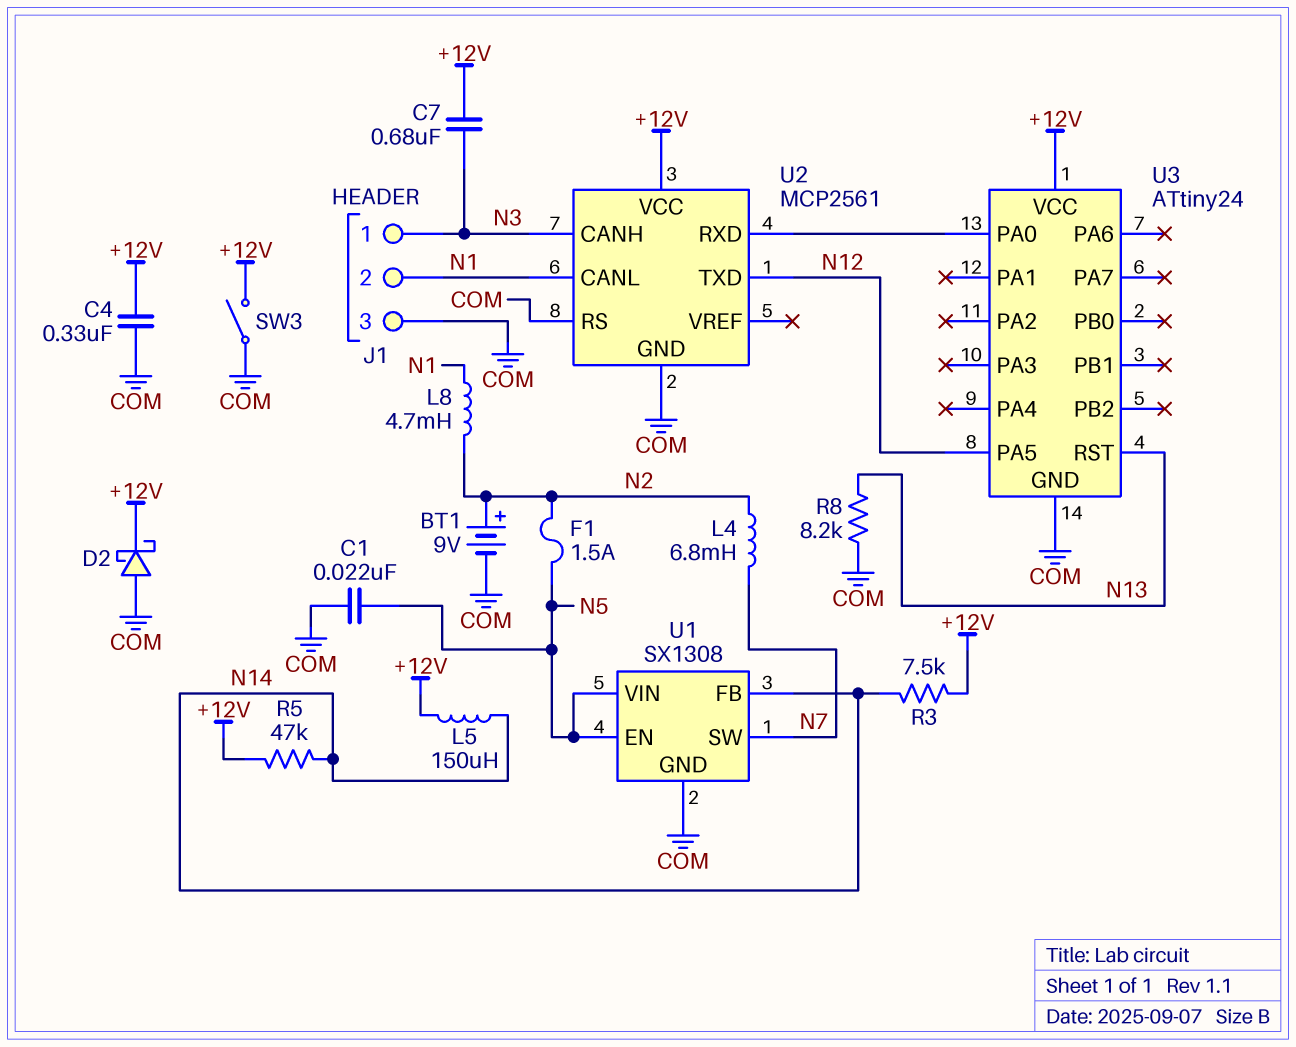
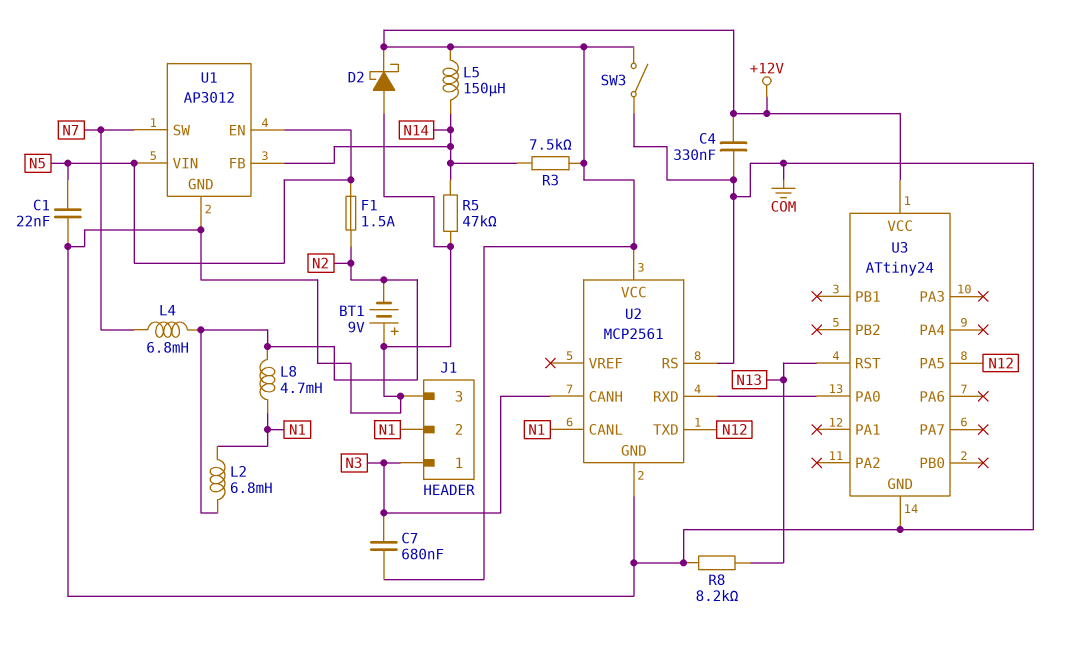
BT1: 9V (plus N2, minus COM) -> 9V (plus COM, minus N2)
L2: none -> 6.8mH (N1, N2)
R5: 47k (+12V, N14) -> 47k (COM, N14)
U1: SX1308 -> AP3012

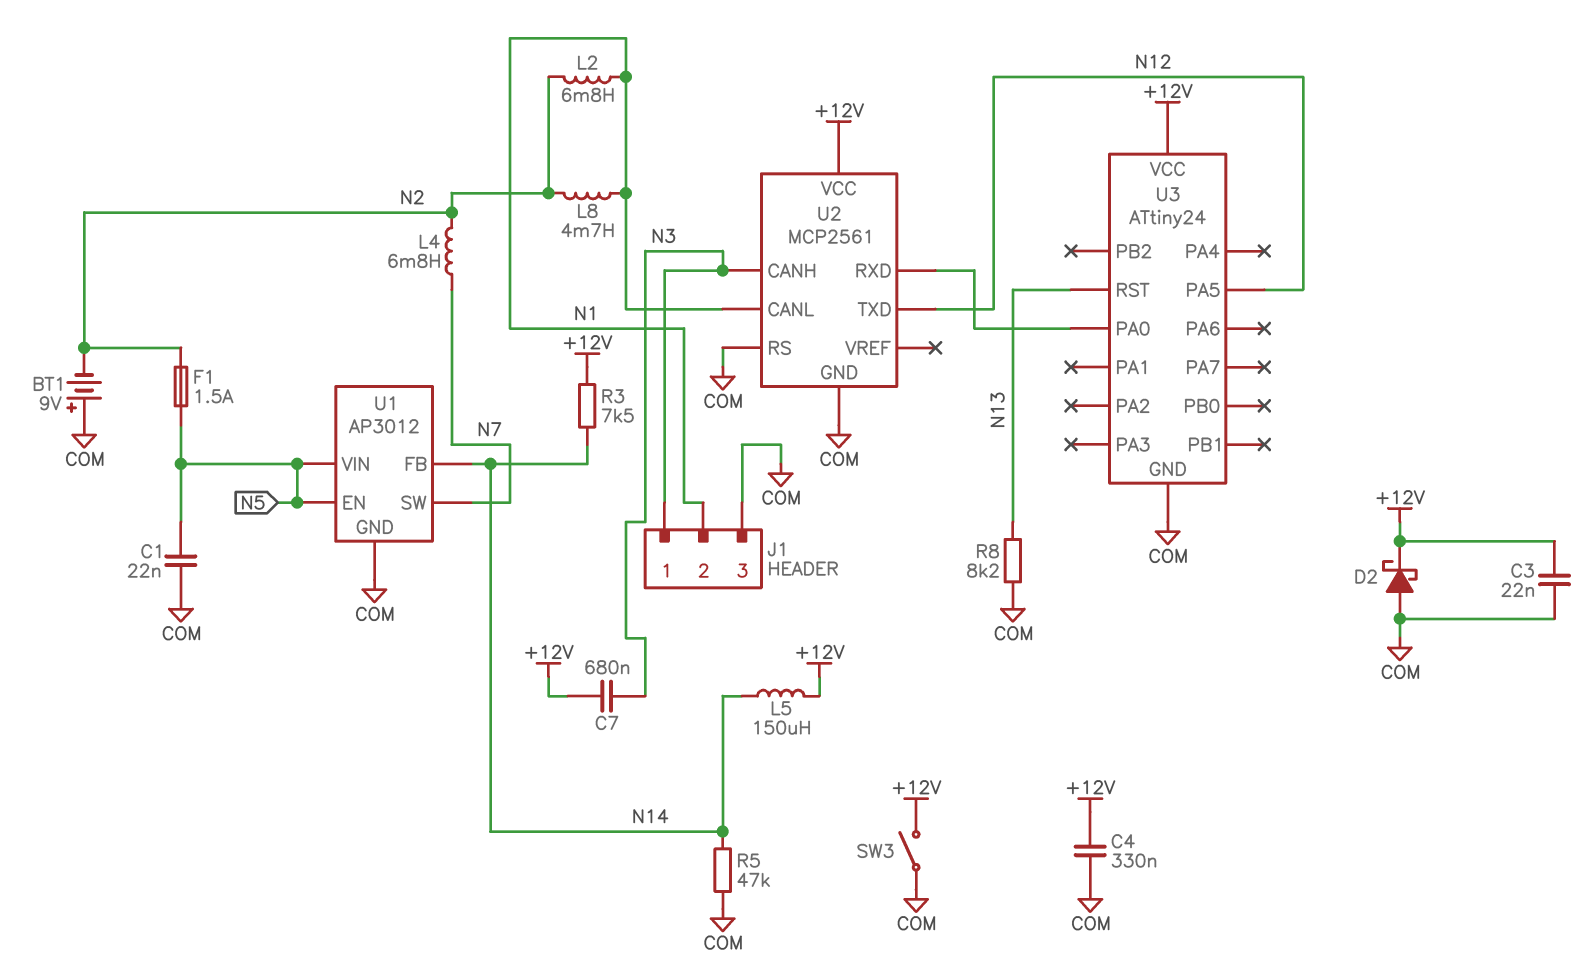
C3: none -> 22nF (+12V, COM)

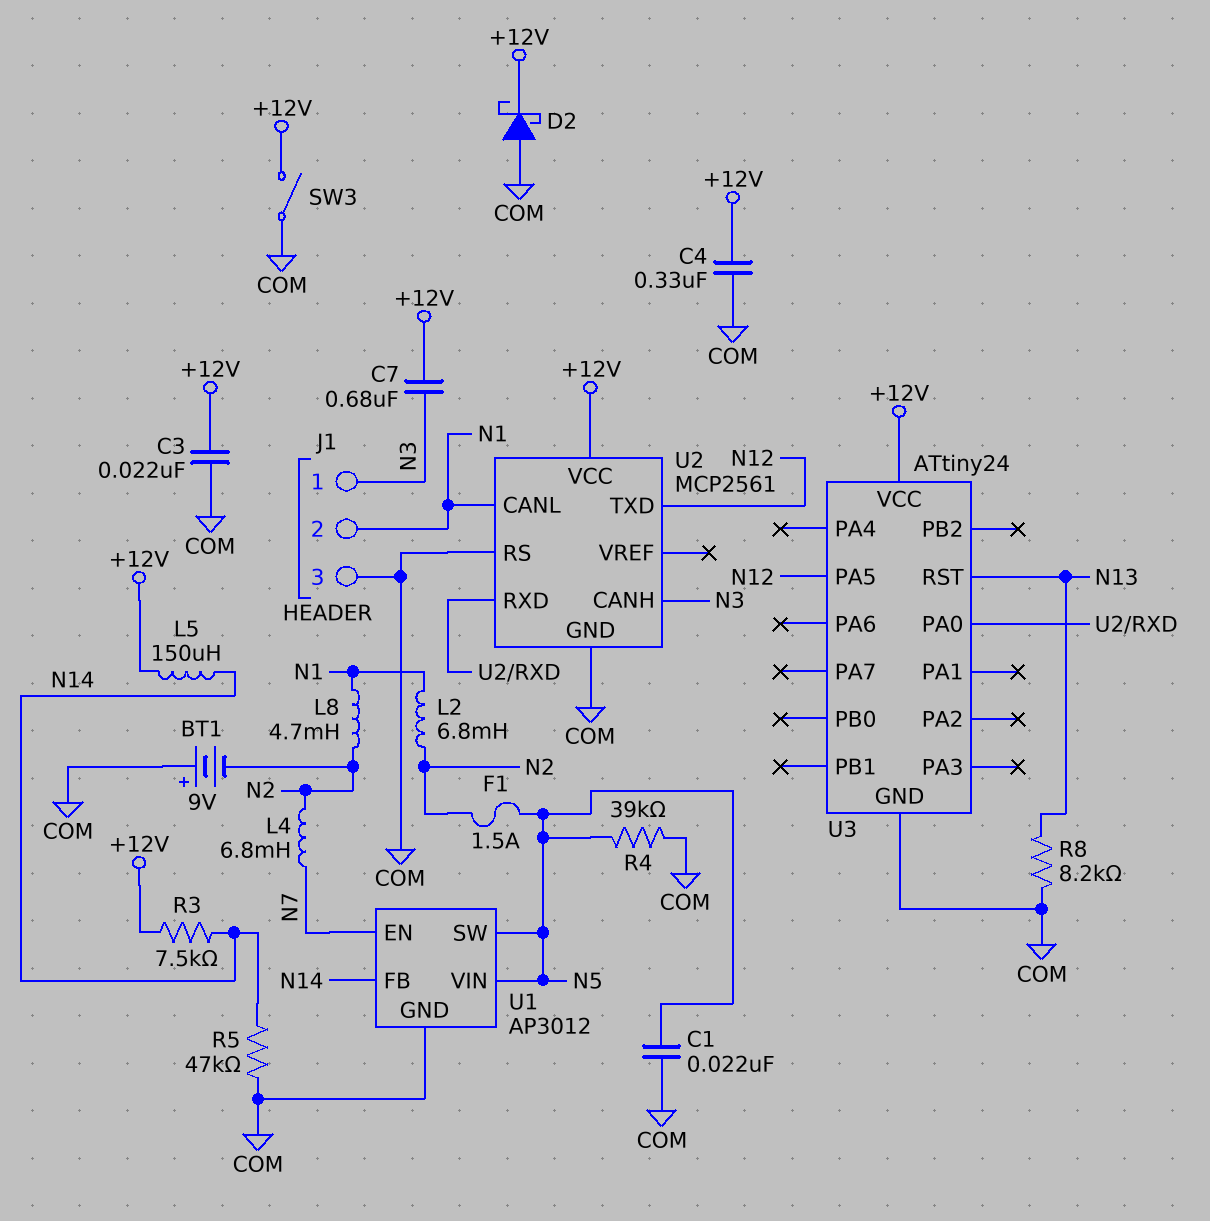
R4: none -> 39k (COM, N5)
U1 pin EN: N5 -> N7
U1 pin SW: N7 -> N5

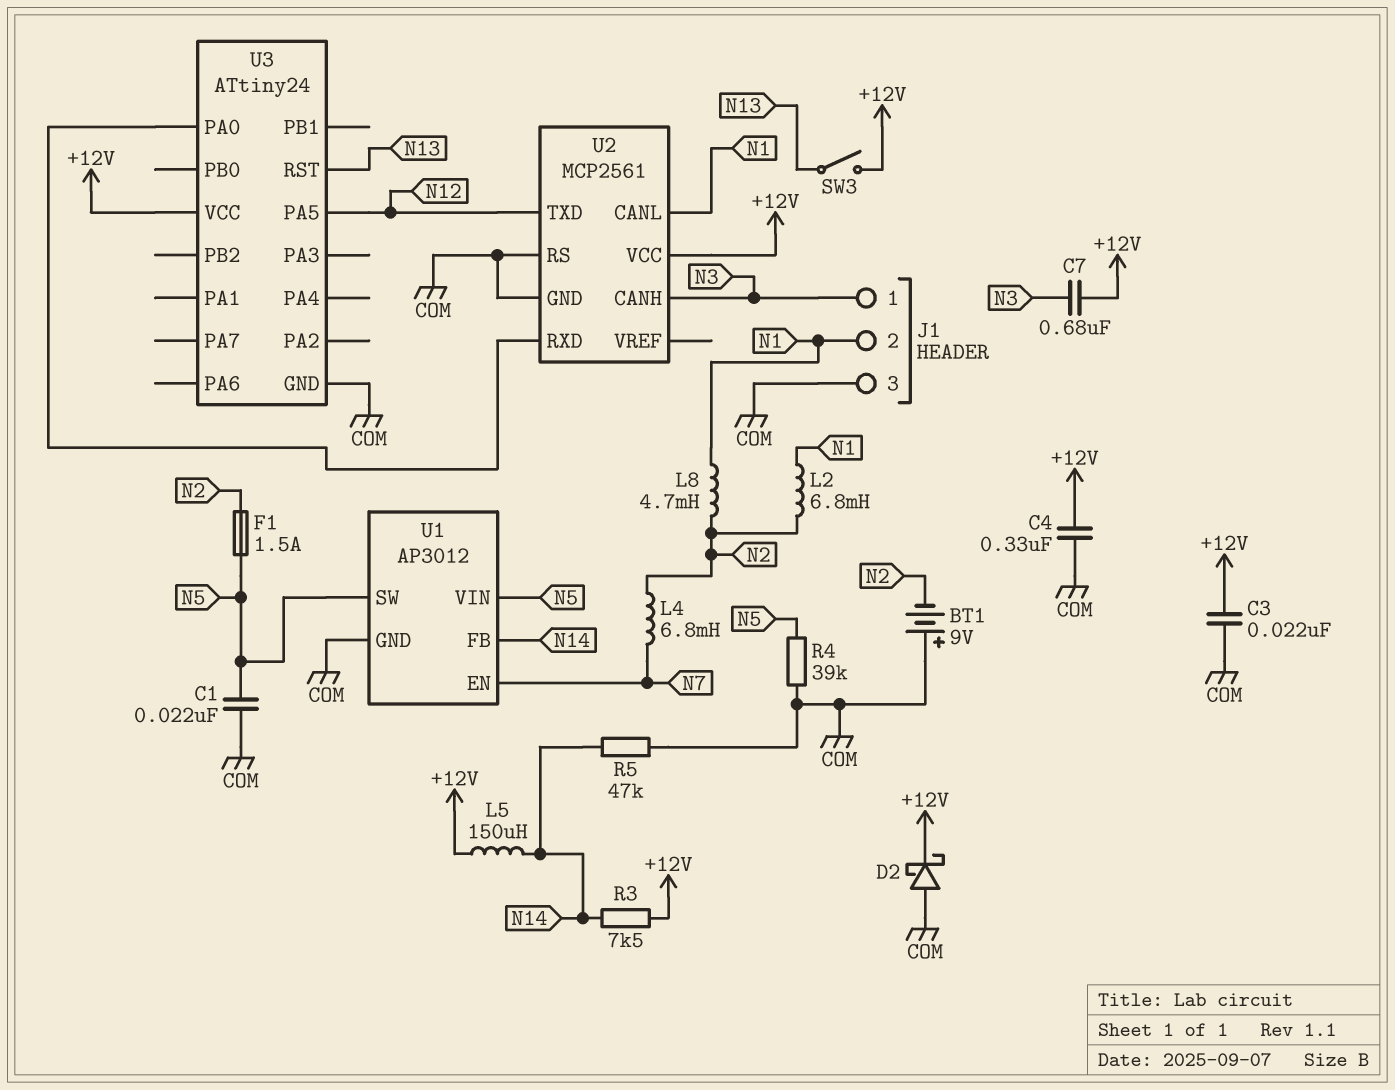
R8: 8.2k (COM, N13) -> none
SW3: switch (+12V, COM) -> switch (+12V, N13)

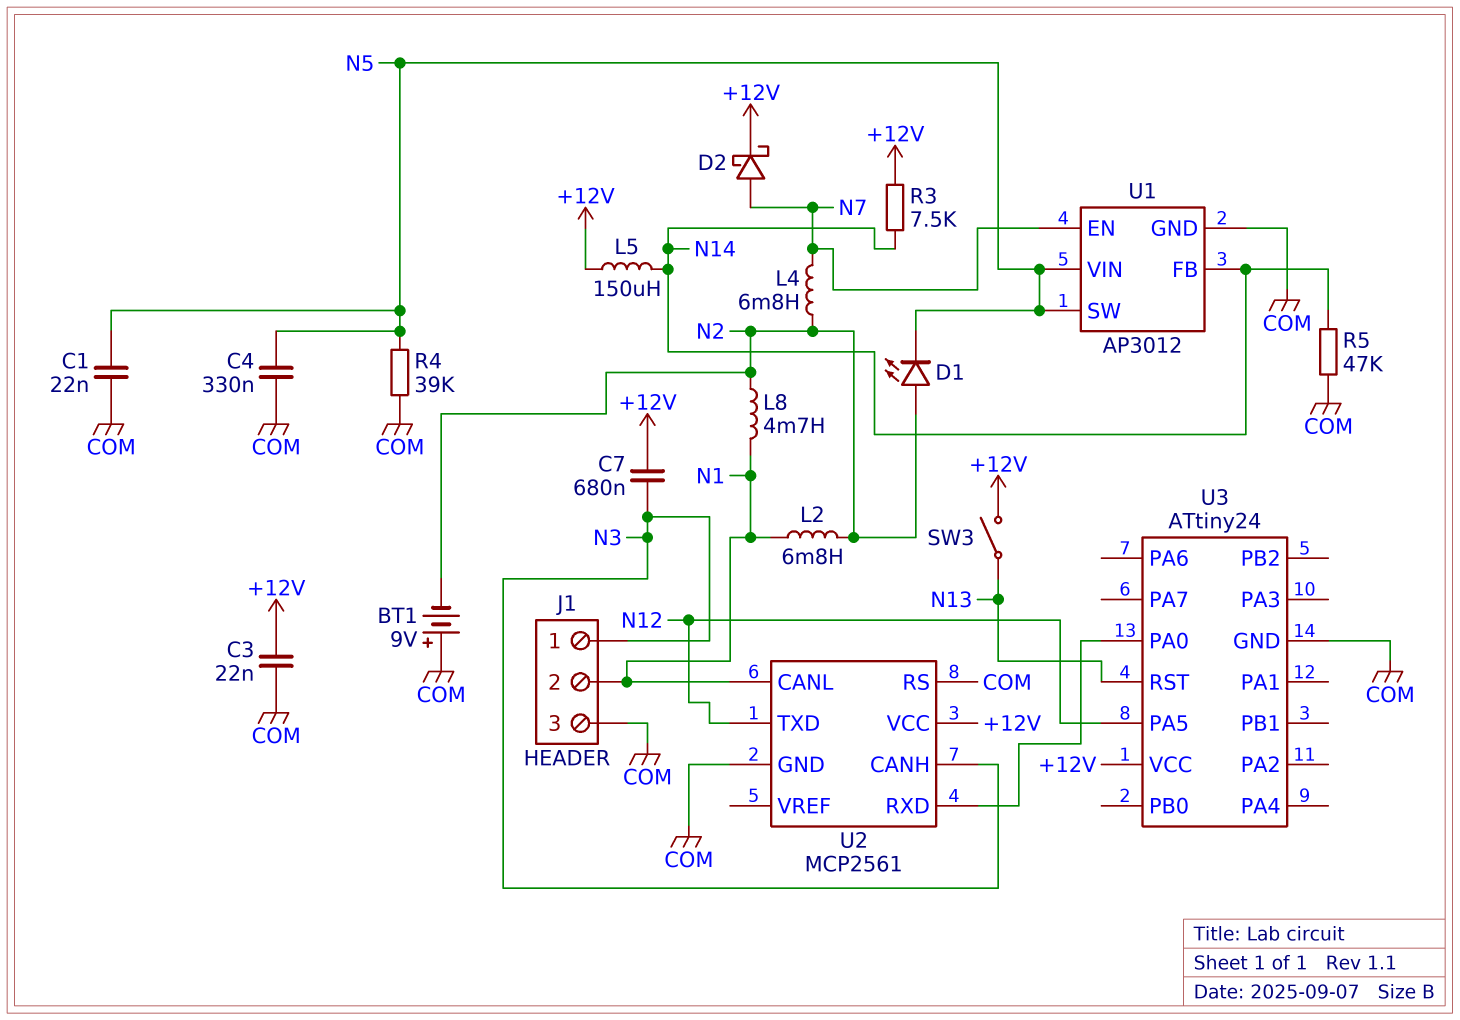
C4: 330nF (+12V, COM) -> 330nF (COM, N5)
D1: none -> LED (A N2, K N5)
D2: schottky (A COM, K +12V) -> schottky (A N7, K +12V)
F1: 1.5A (N2, N5) -> none

